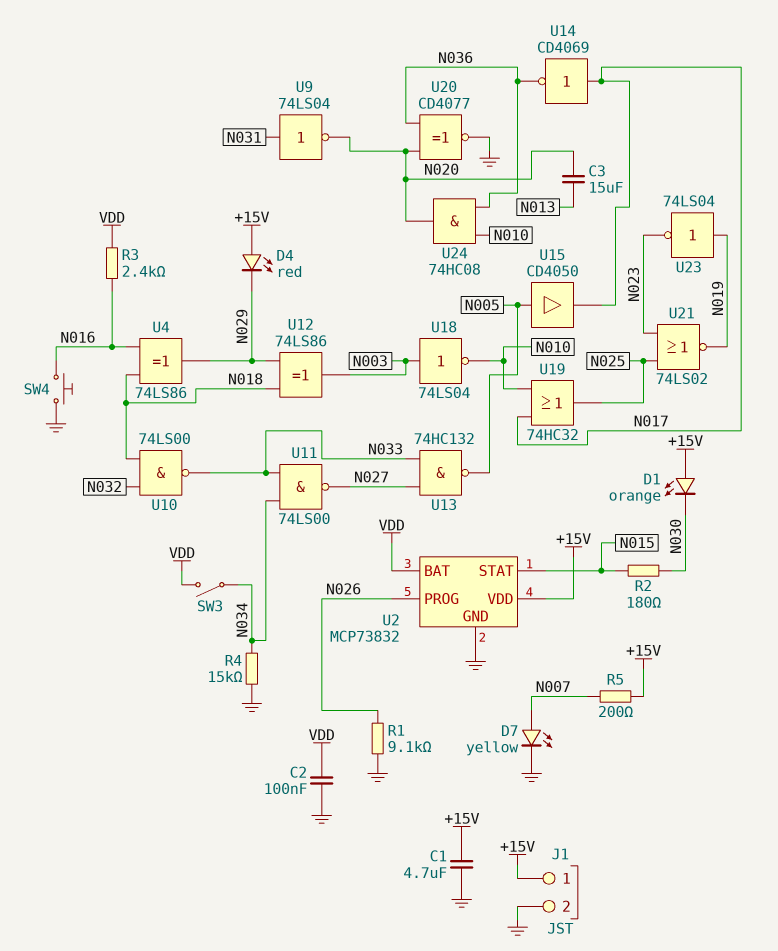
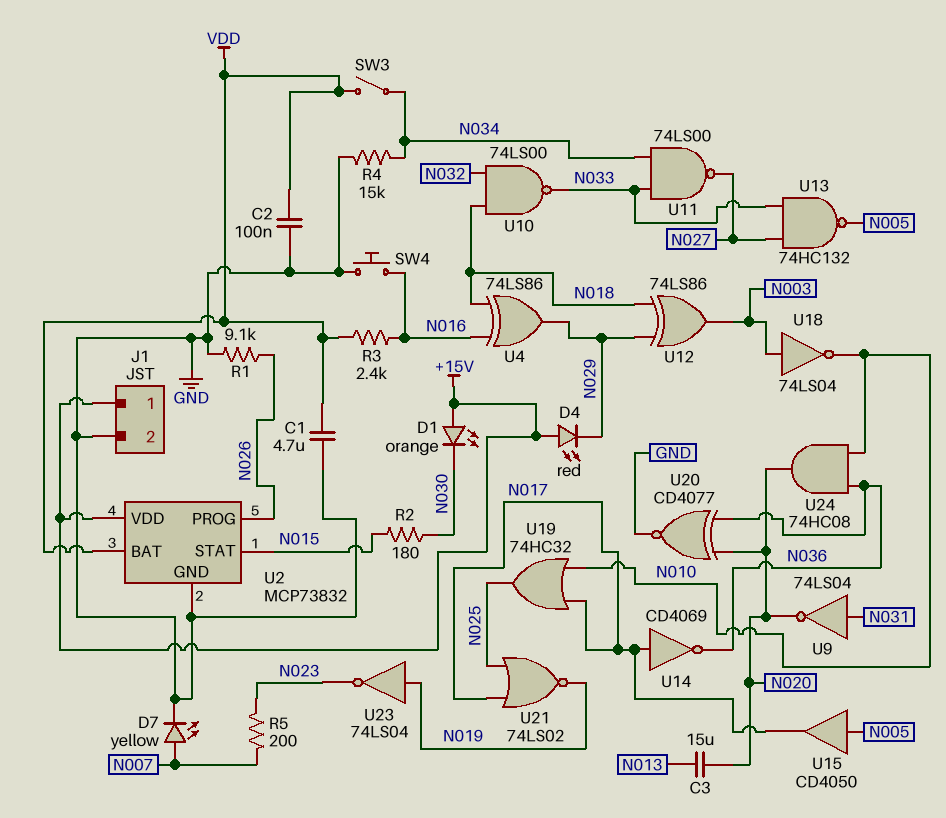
C1: 4.7uF (+15V, GND) -> 4.7uF (GND, VDD)
R5: 200 (+15V, N007) -> 200 (N007, N023)
U21: NOR 74LS02 (in N023, in N025, out N019) -> NOR 74LS02 (in N017, in N025, out N019)

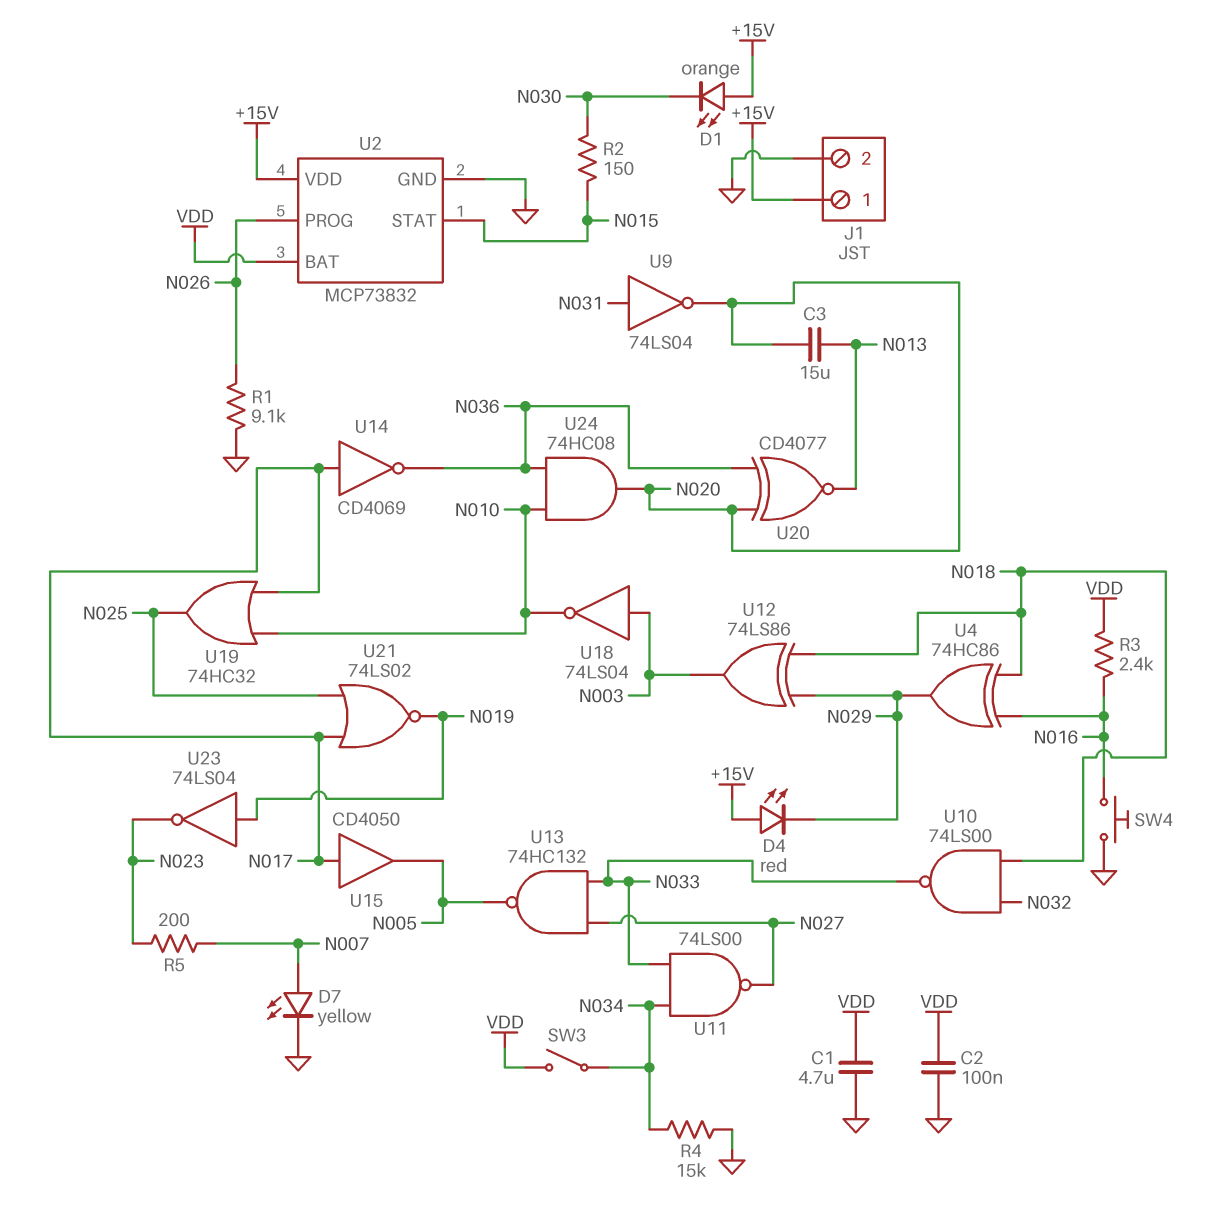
R2: 180 (N015, N030) -> 150 (N015, N030)
U4: XOR 74LS86 (in N016, in N018, out N029) -> XOR 74HC86 (in N016, in N018, out N029)
U15: buffer CD4050 (in N005, out N017) -> buffer CD4050 (in N017, out N005)
U20: XNOR CD4077 (in N020, in N036, out GND) -> XNOR CD4077 (in N020, in N036, out N013)

